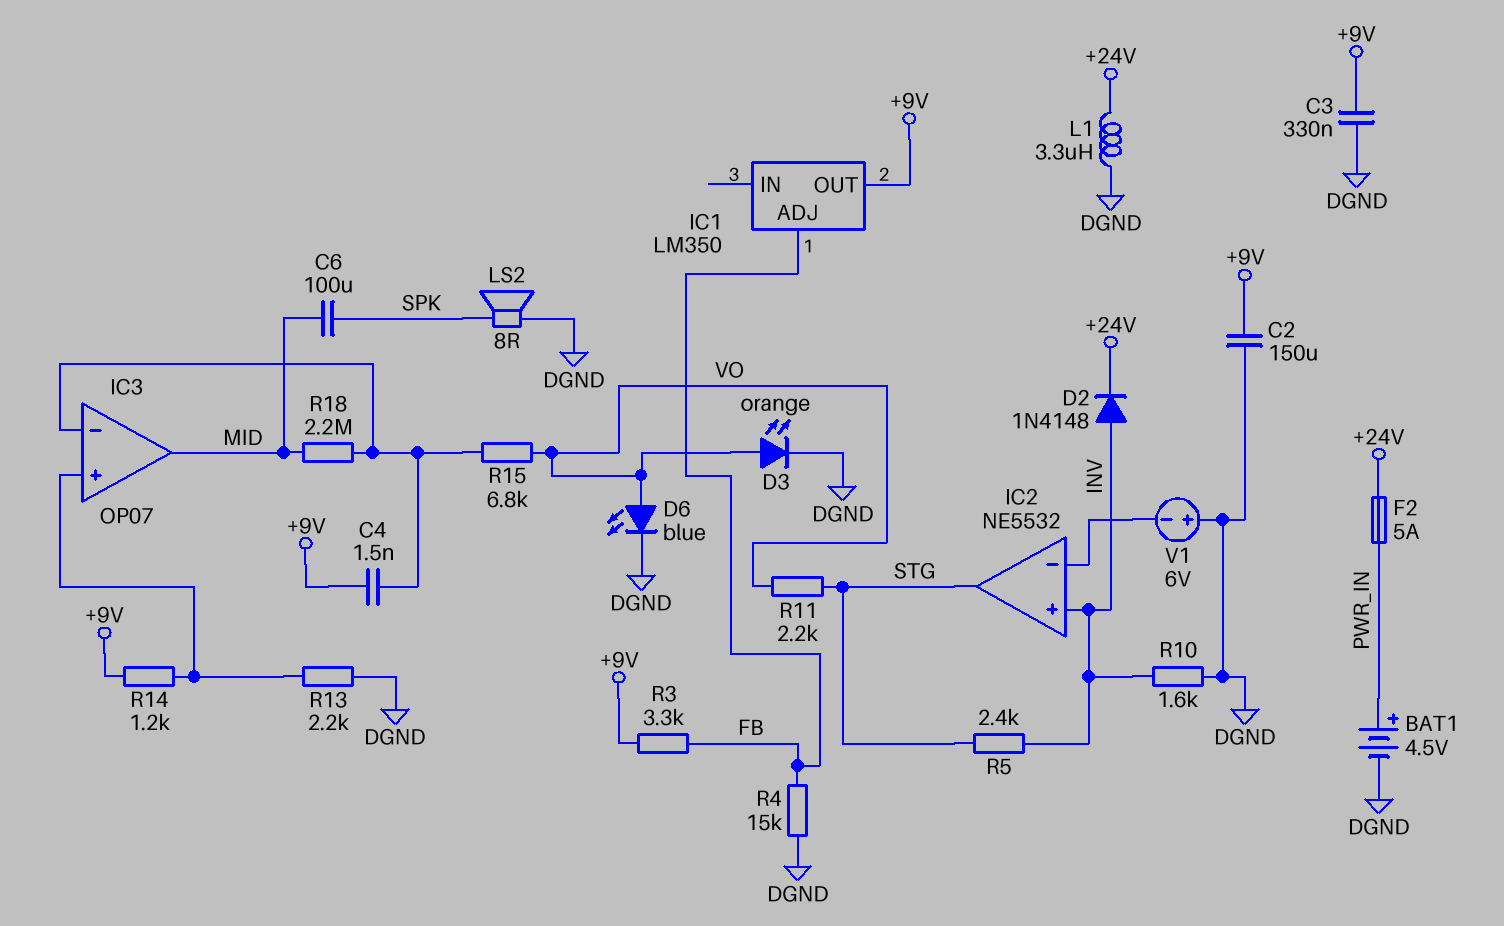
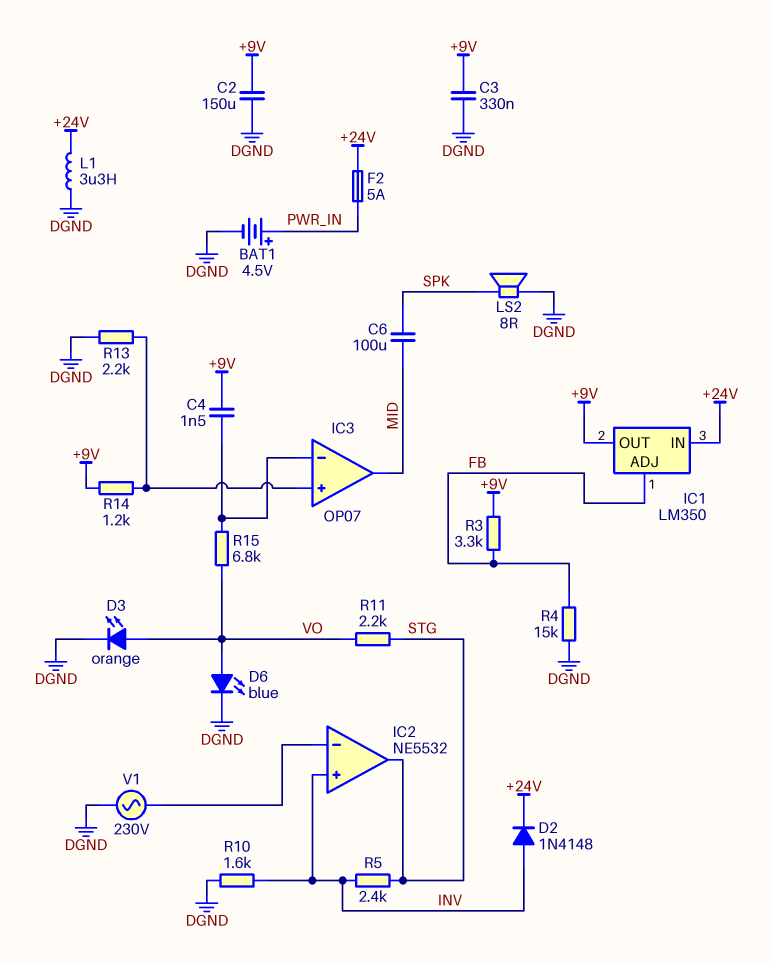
IC1 pin IN: none -> +24V
R18: 2.2M (IC3/in-, MID) -> none
V1: 6V (plus DGND, minus IC2/in-) -> AC 230V (DGND, IC2/in-)

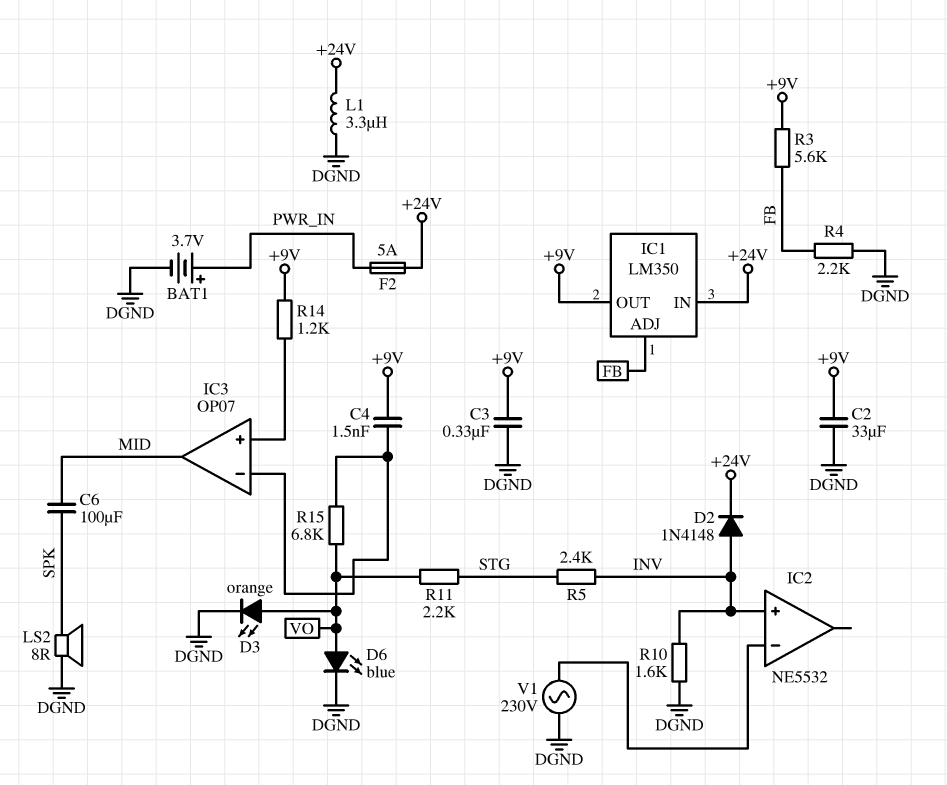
BAT1: 4.5V (plus PWR_IN, minus DGND) -> 3.7V (plus PWR_IN, minus DGND)
C2: 150uF (+9V, DGND) -> 33uF (+9V, DGND)
IC2 pin out: STG -> none
R3: 3.3k (+9V, FB) -> 5.6k (+9V, FB)
R4: 15k (DGND, FB) -> 2.2k (DGND, FB)
R13: 2.2k (DGND, IC3/in+) -> none

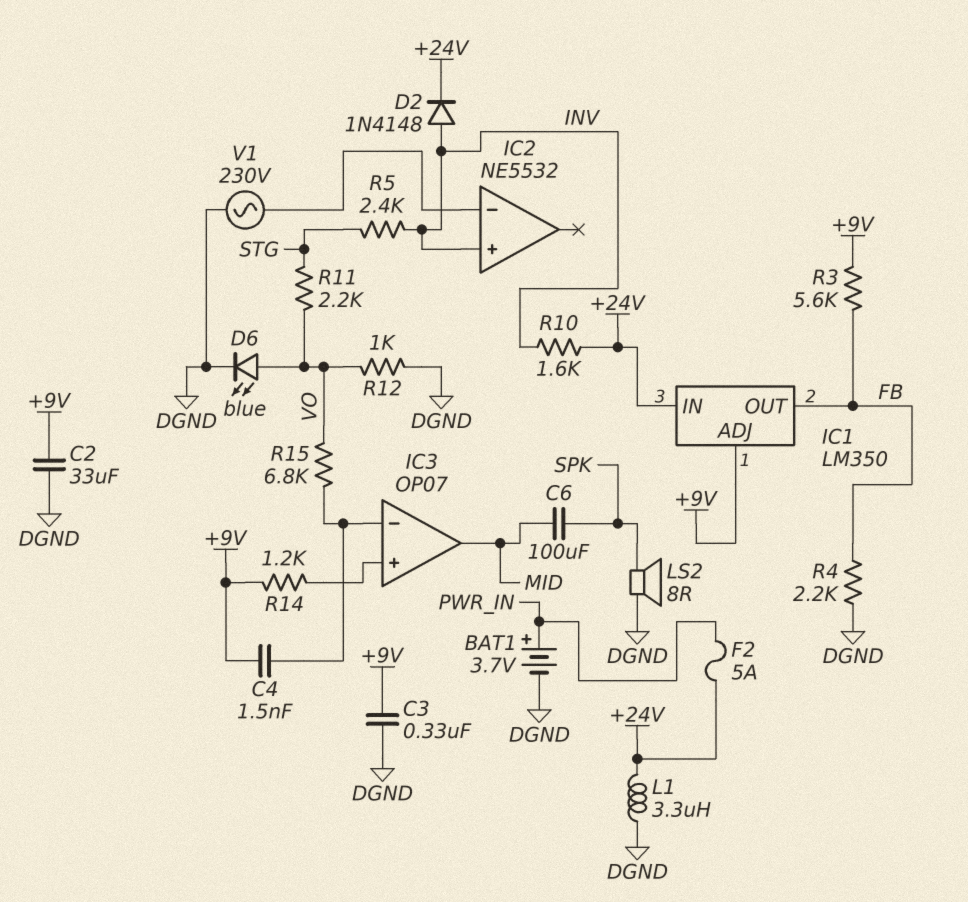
D3: LED orange (A VO, K DGND) -> none
IC1 pin ADJ: FB -> +9V
IC1 pin OUT: +9V -> FB
R10: 1.6k (DGND, INV) -> 1.6k (+24V, INV)
R12: none -> 1k (DGND, VO)

